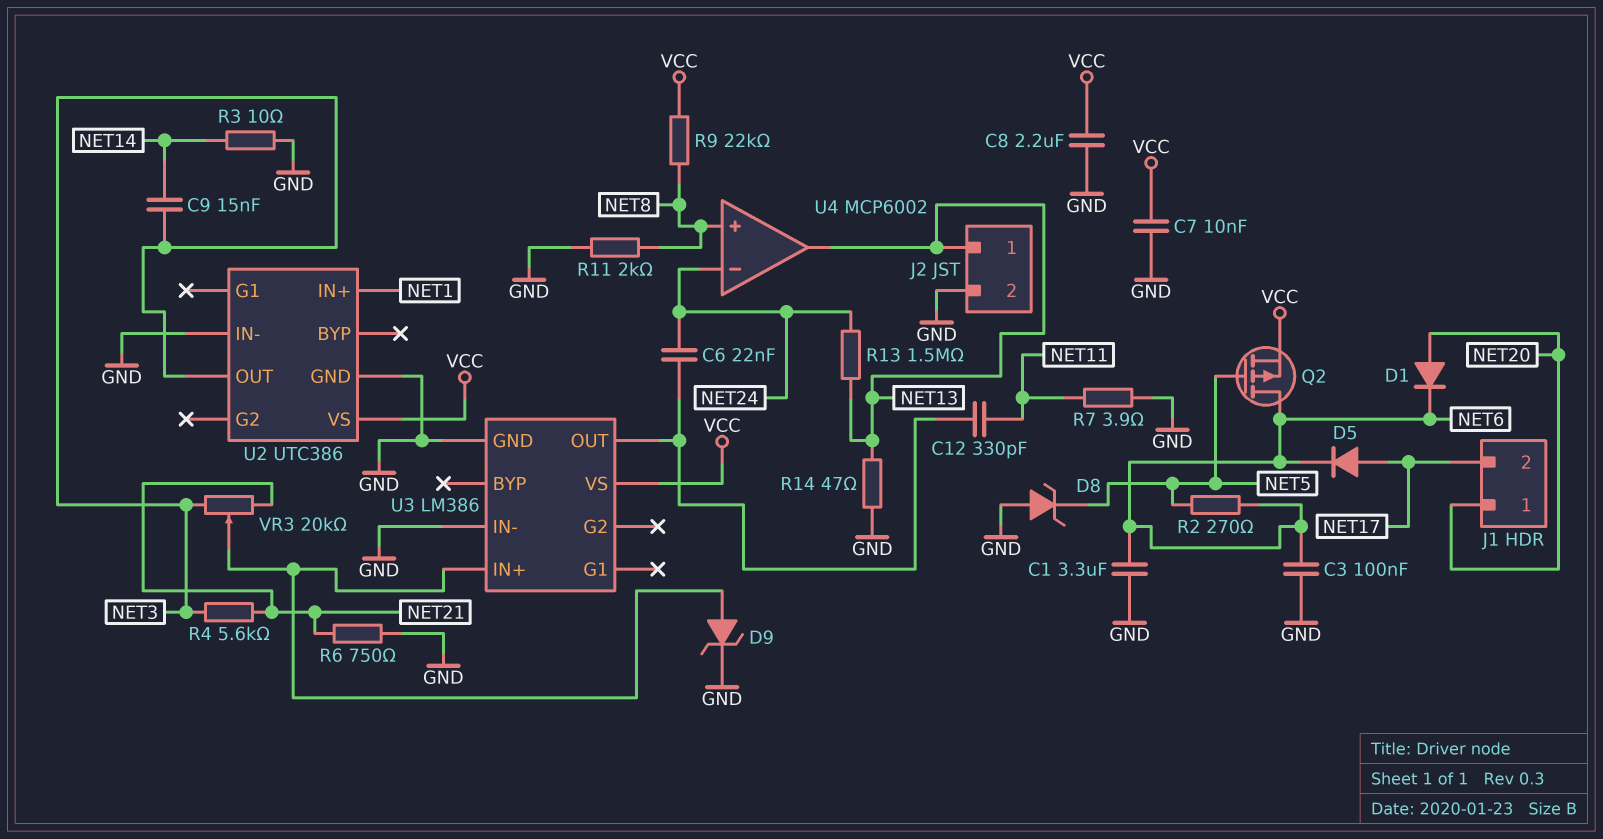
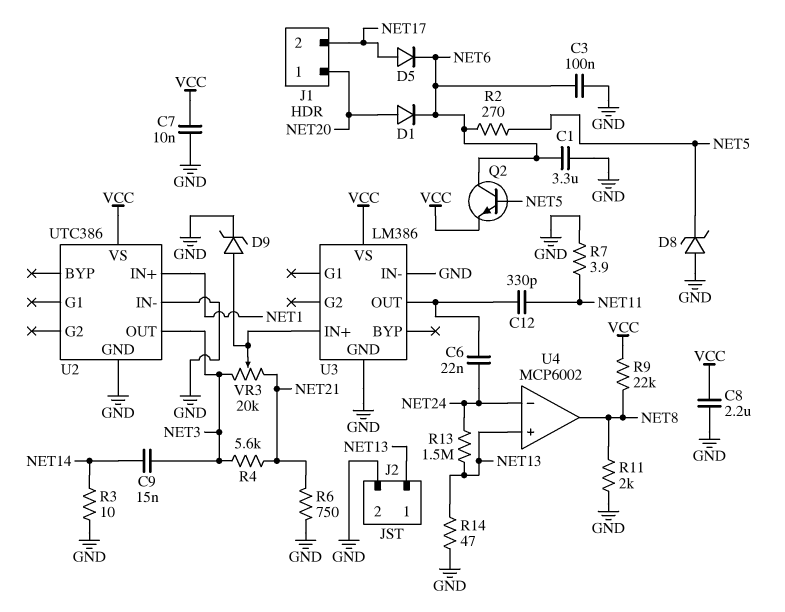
Q2: PMOS (G NET5, D NET6, S VCC) -> NPN (B NET5, C NET6, E VCC)
U4 pin in+: NET8 -> NET13
U4 pin out: NET13 -> NET8

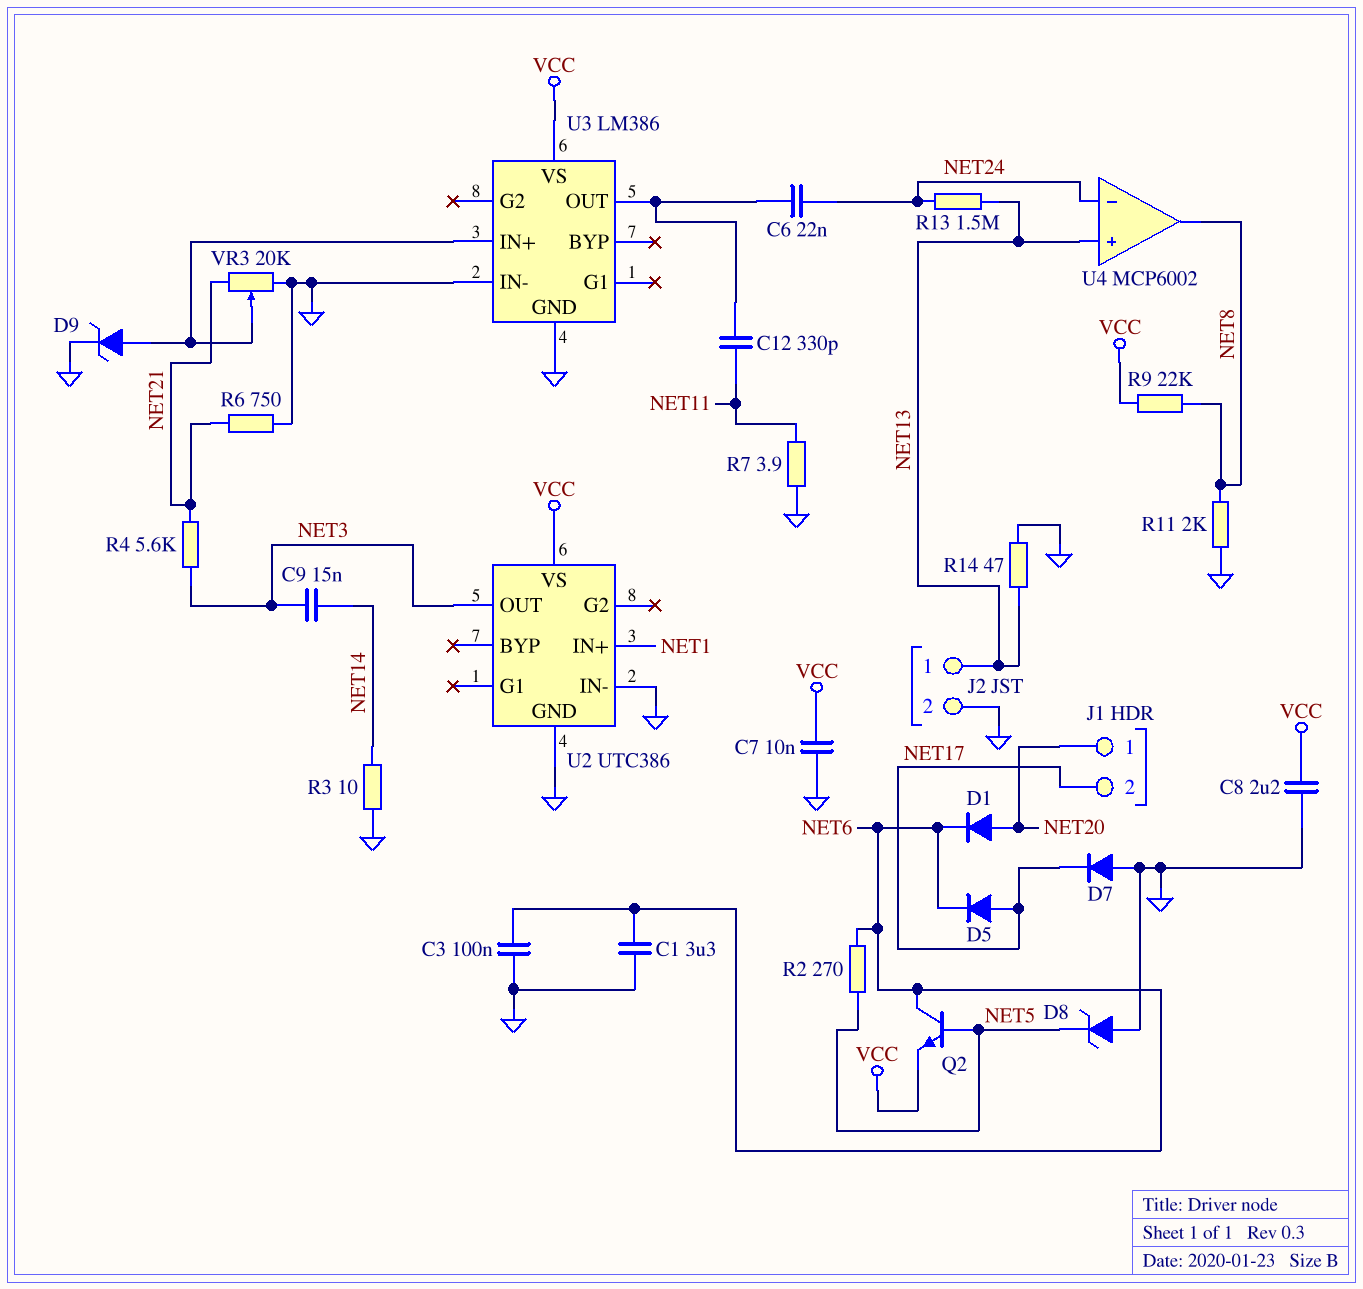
D7: none -> diode (A GND, K NET17)
VR3: 20k (NET3, NET21, wiper U3/IN+) -> 20k (GND, NET21, wiper U3/IN+)

